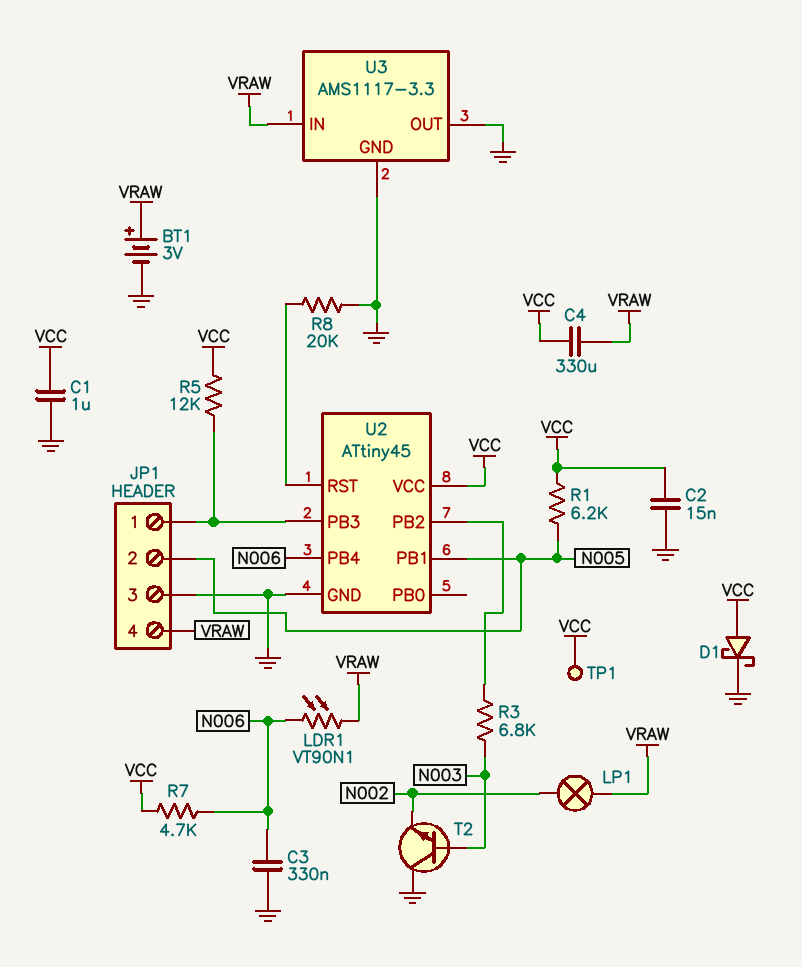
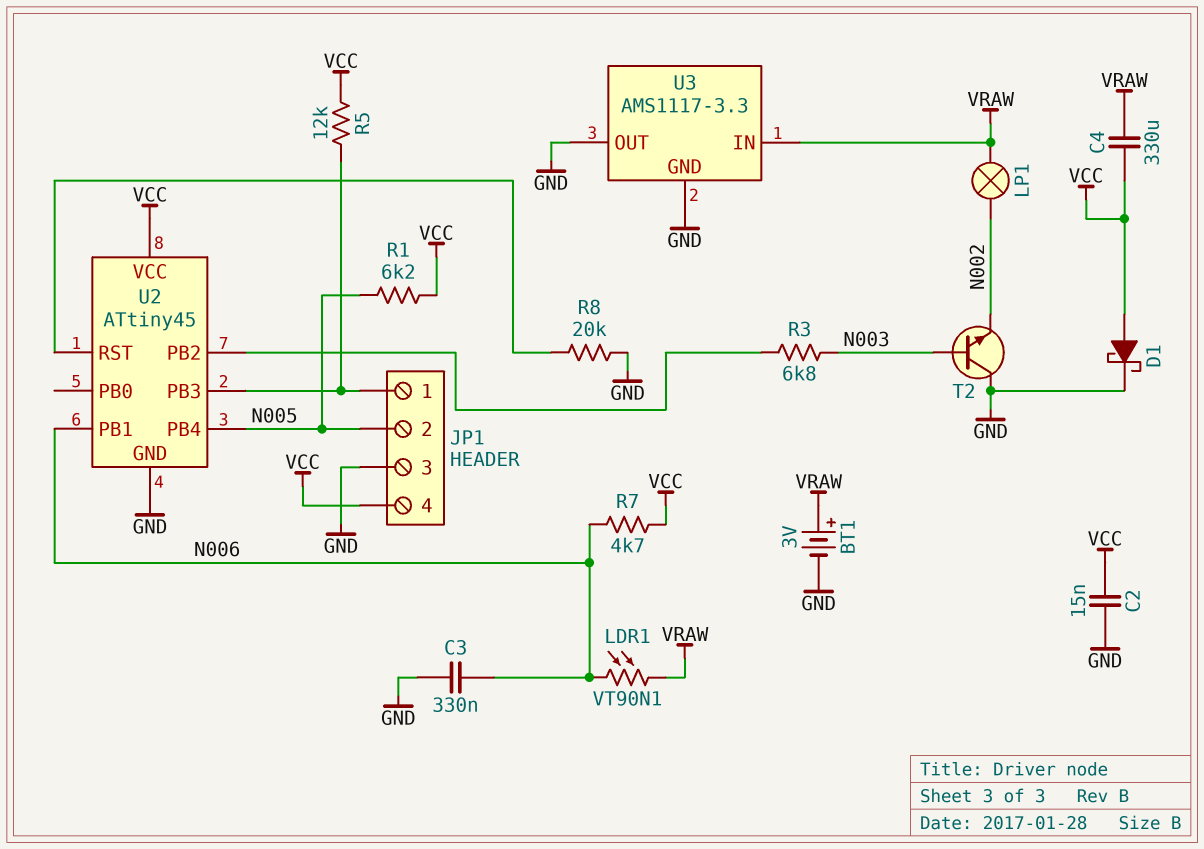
C1: 1uF (GND, VCC) -> none
JP1 pin 4: VRAW -> VCC
TP1: test point (VCC) -> none
U2 pin PB1: N005 -> N006
U2 pin PB4: N006 -> N005

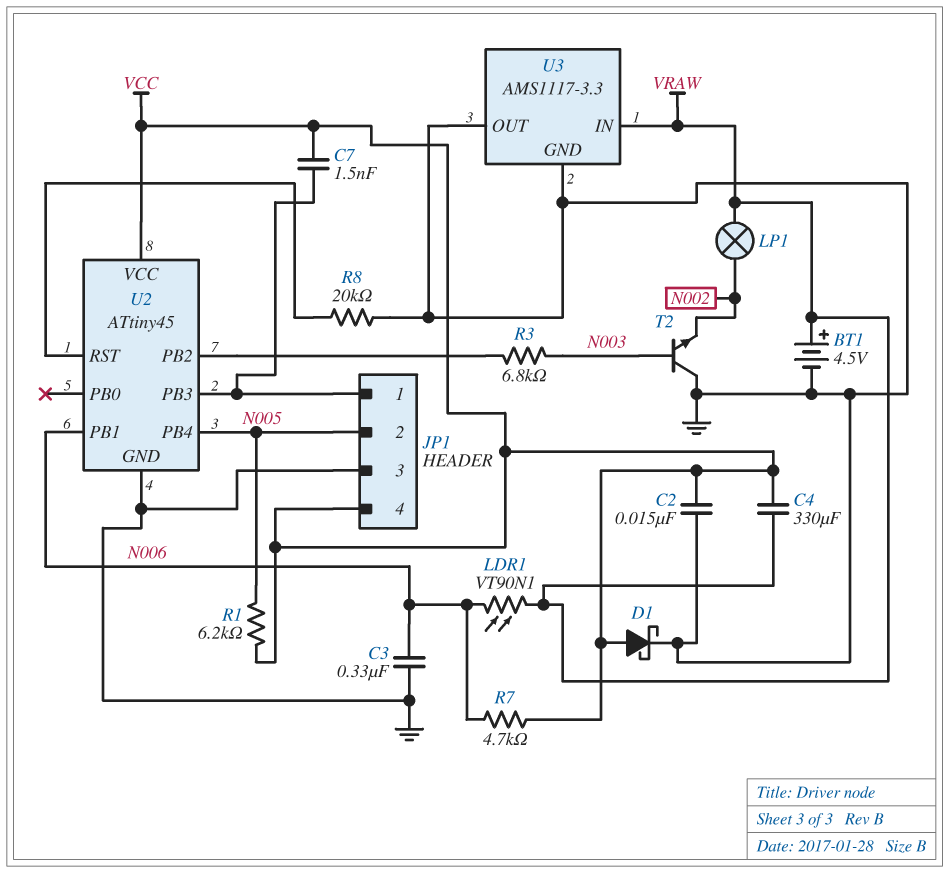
BT1: 3V (plus VRAW, minus GND) -> 4.5V (plus VRAW, minus GND)
C7: none -> 1.5nF (JP1/1, VCC)
R5: 12k (JP1/1, VCC) -> none

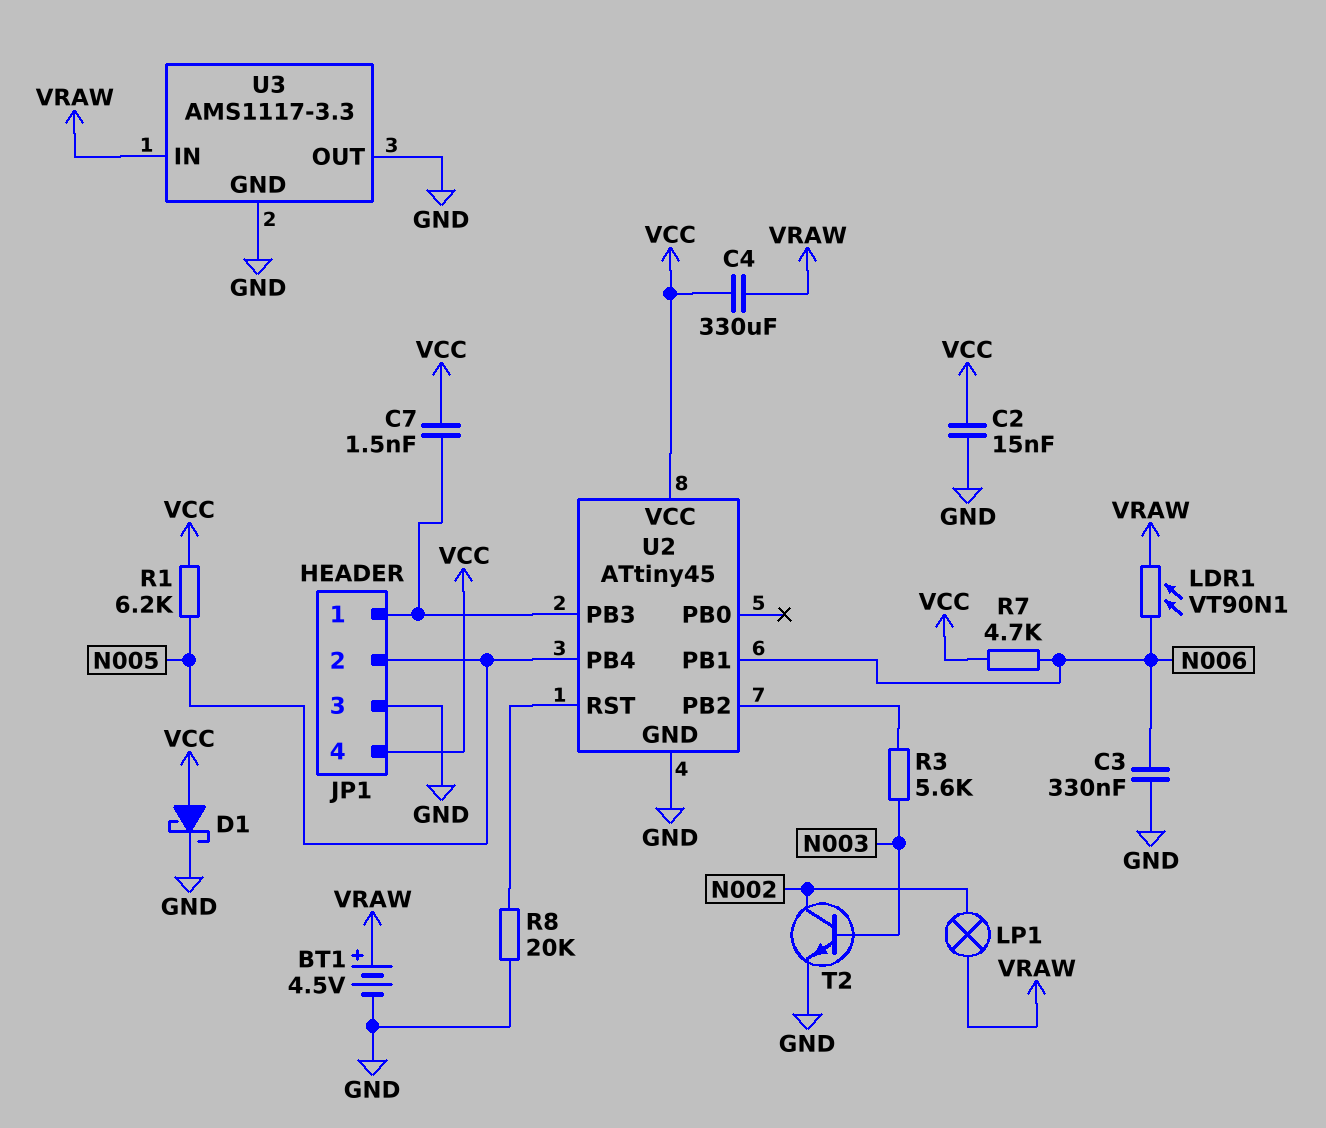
R3: 6.8k (N003, U2/PB2) -> 5.6k (N003, U2/PB2)
T2: NPN (B N003, C GND, E N002) -> NPN (B N003, C N002, E GND)

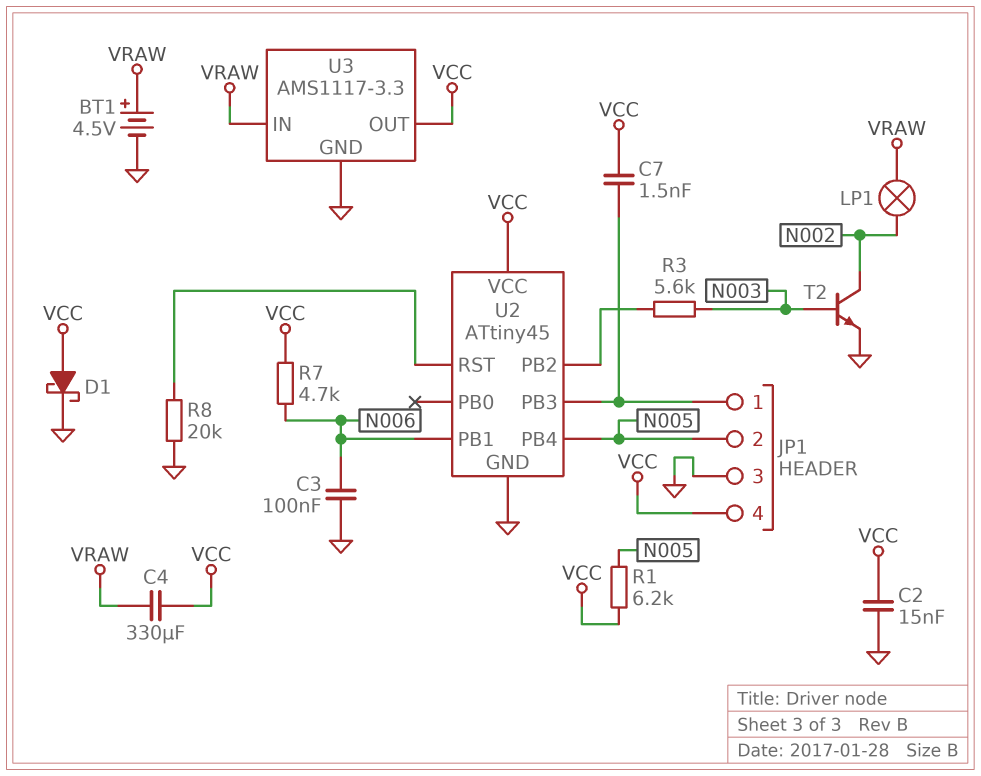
C3: 330nF (GND, N006) -> 100nF (GND, N006)
LDR1: VT90N1 (N006, VRAW) -> none
U3 pin OUT: GND -> VCC

